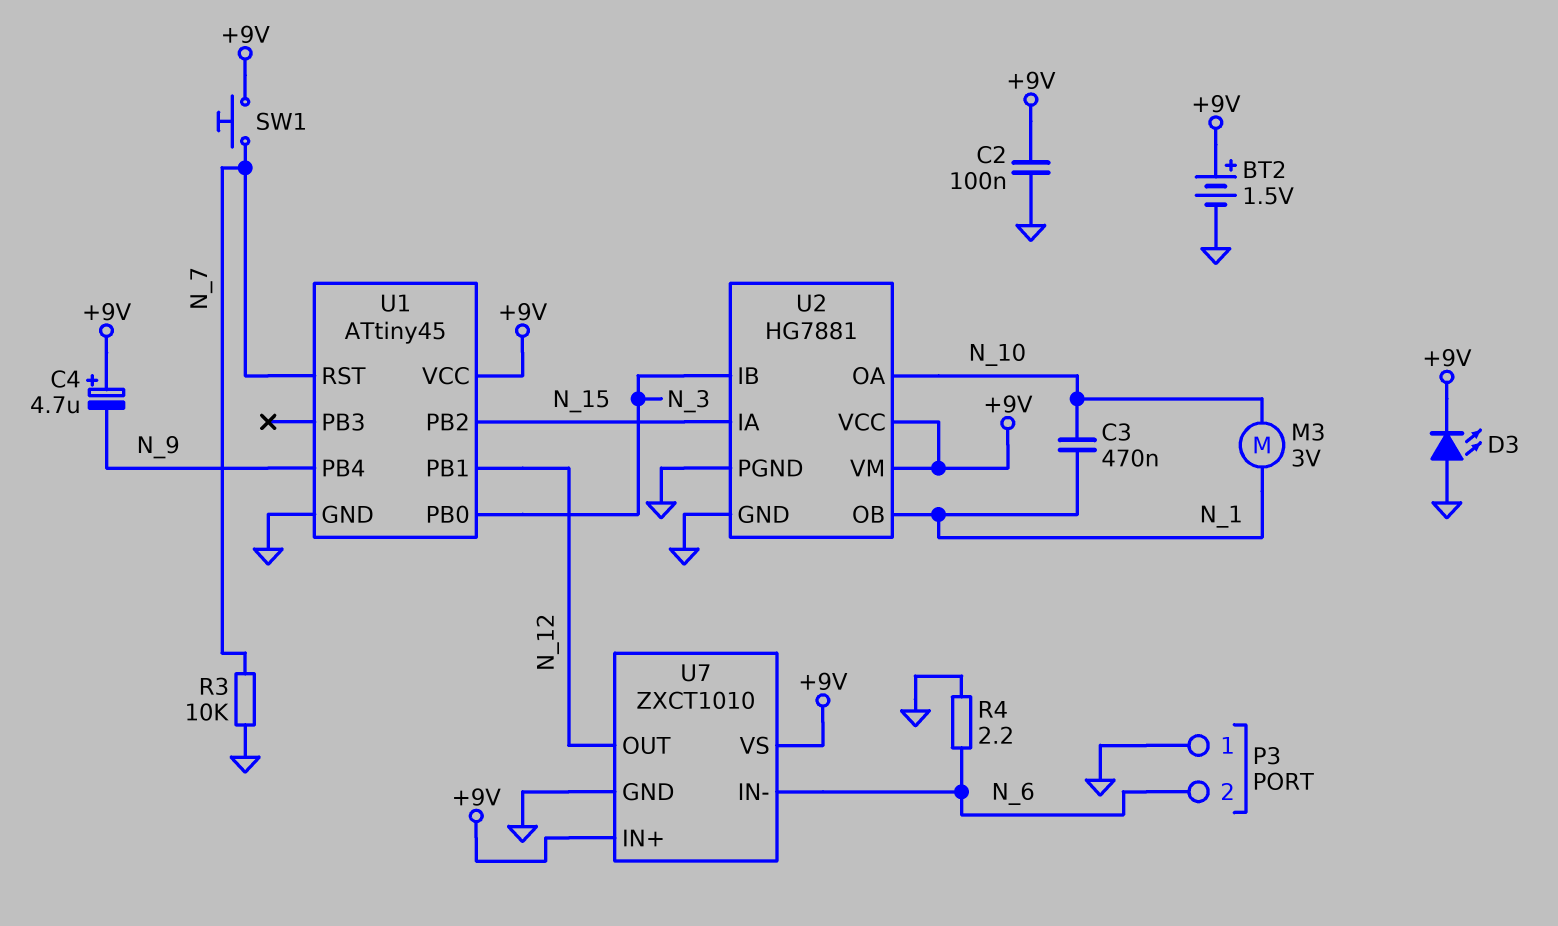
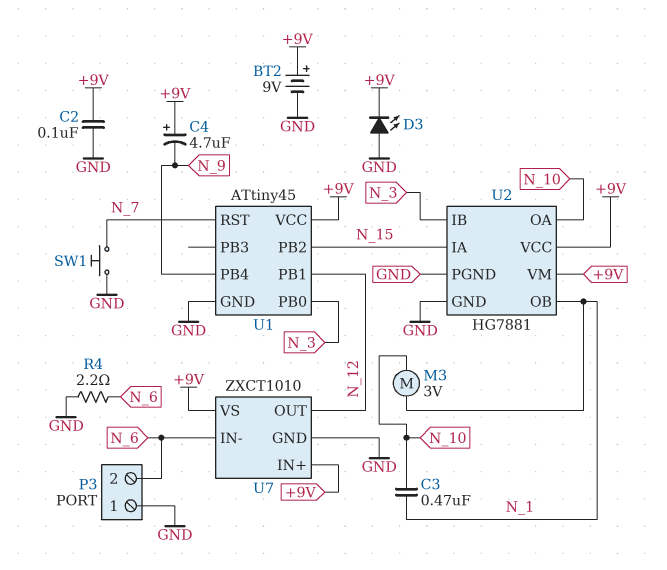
BT2: 1.5V (plus +9V, minus GND) -> 9V (plus +9V, minus GND)
R3: 10k (GND, N_7) -> none
SW1: button (+9V, N_7) -> button (GND, N_7)

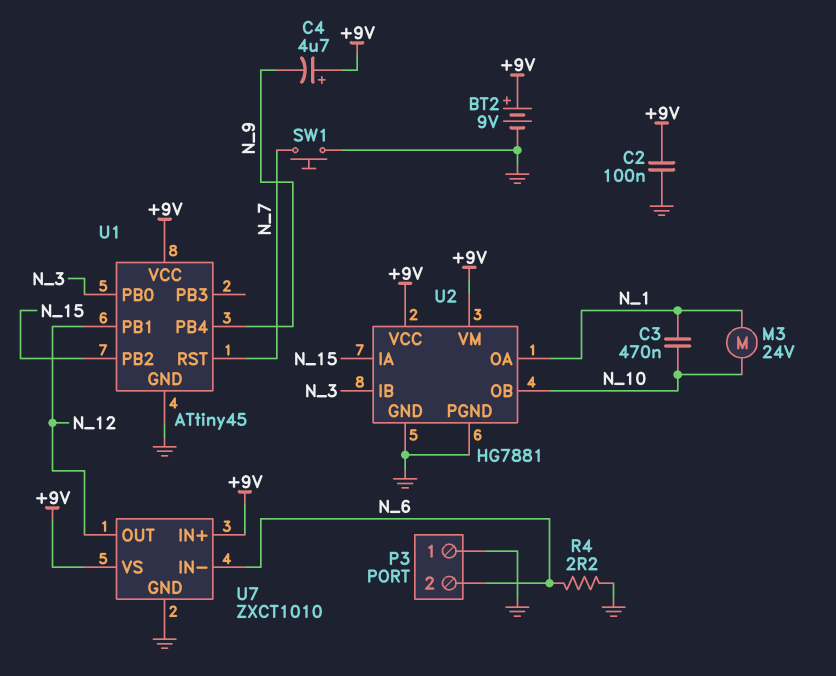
D3: LED (A GND, K +9V) -> none
M3: motor 3V (N_1, N_10) -> motor 24V (N_1, N_10)
U2 pin OA: N_10 -> N_1
U2 pin OB: N_1 -> N_10

